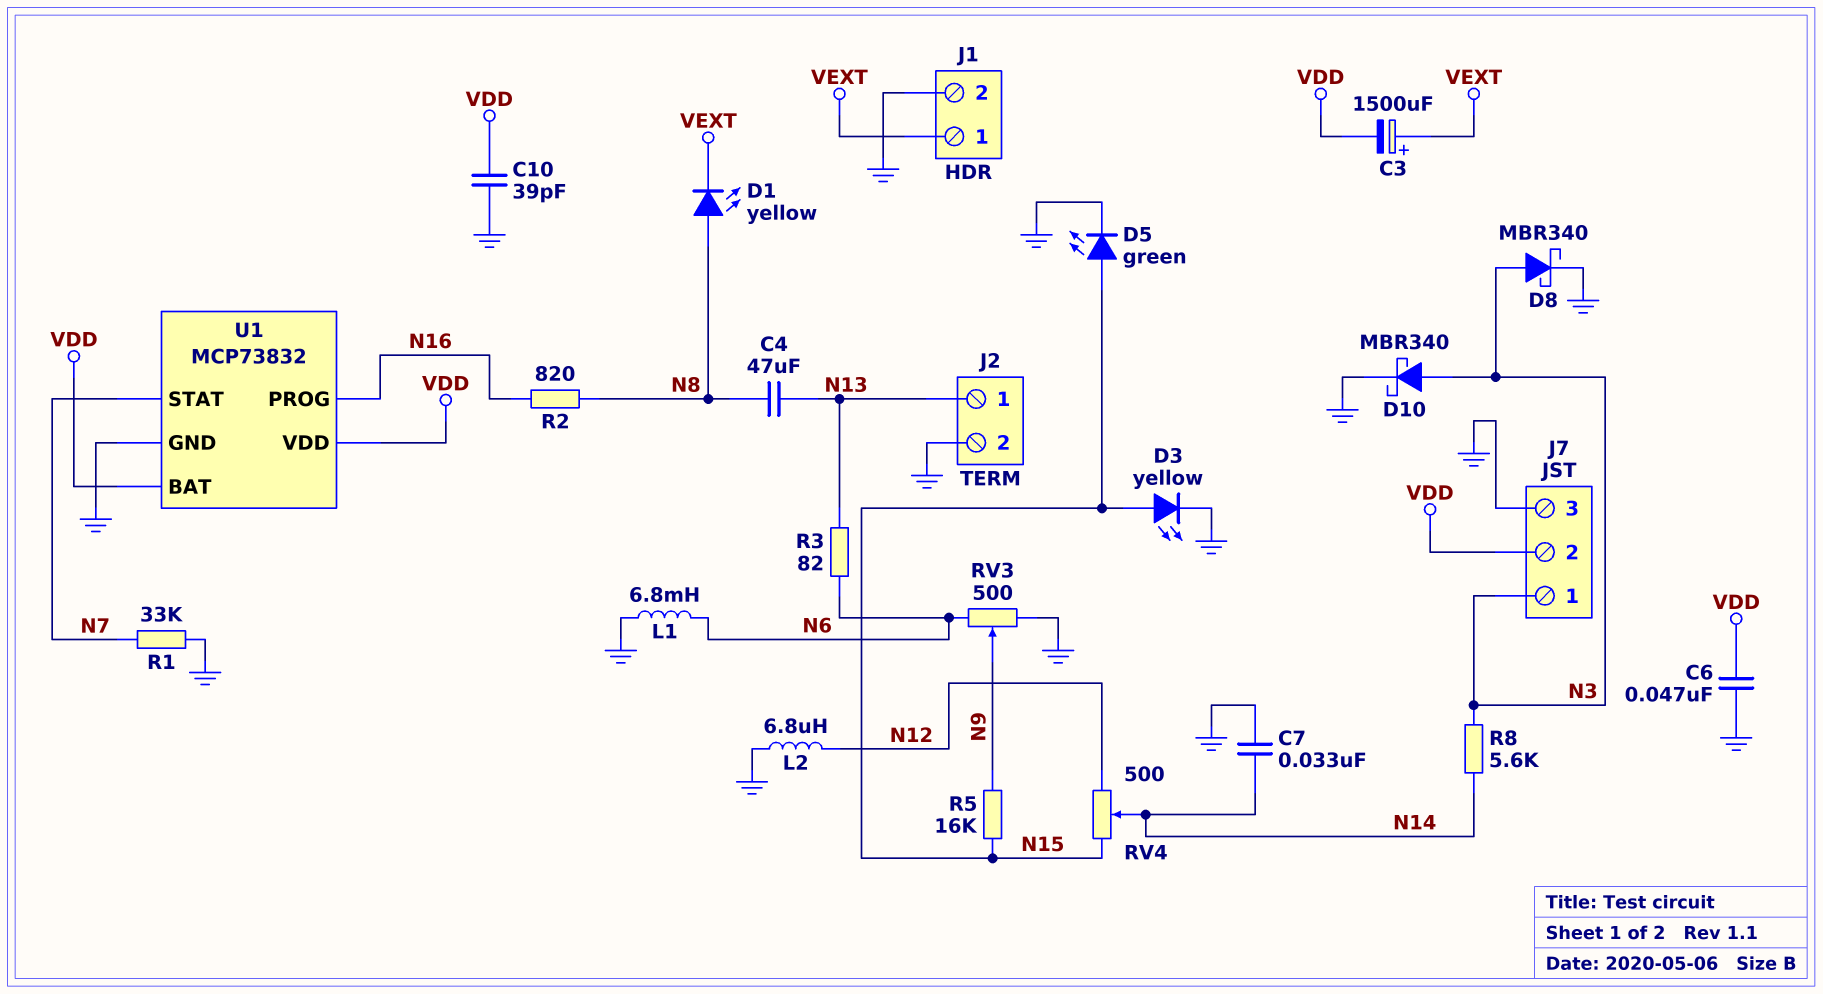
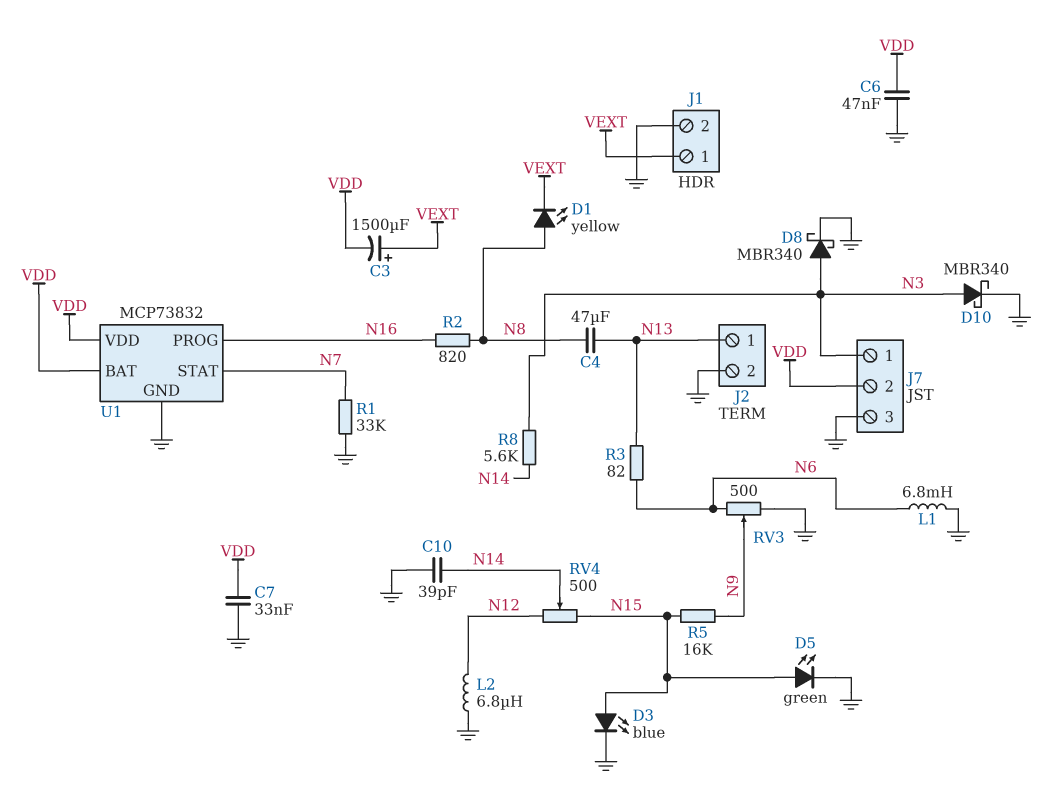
C7: 33nF (GND, N14) -> 33nF (GND, VDD)
C10: 39pF (GND, VDD) -> 39pF (GND, N14)
D3: LED yellow (A N15, K GND) -> LED blue (A N15, K GND)

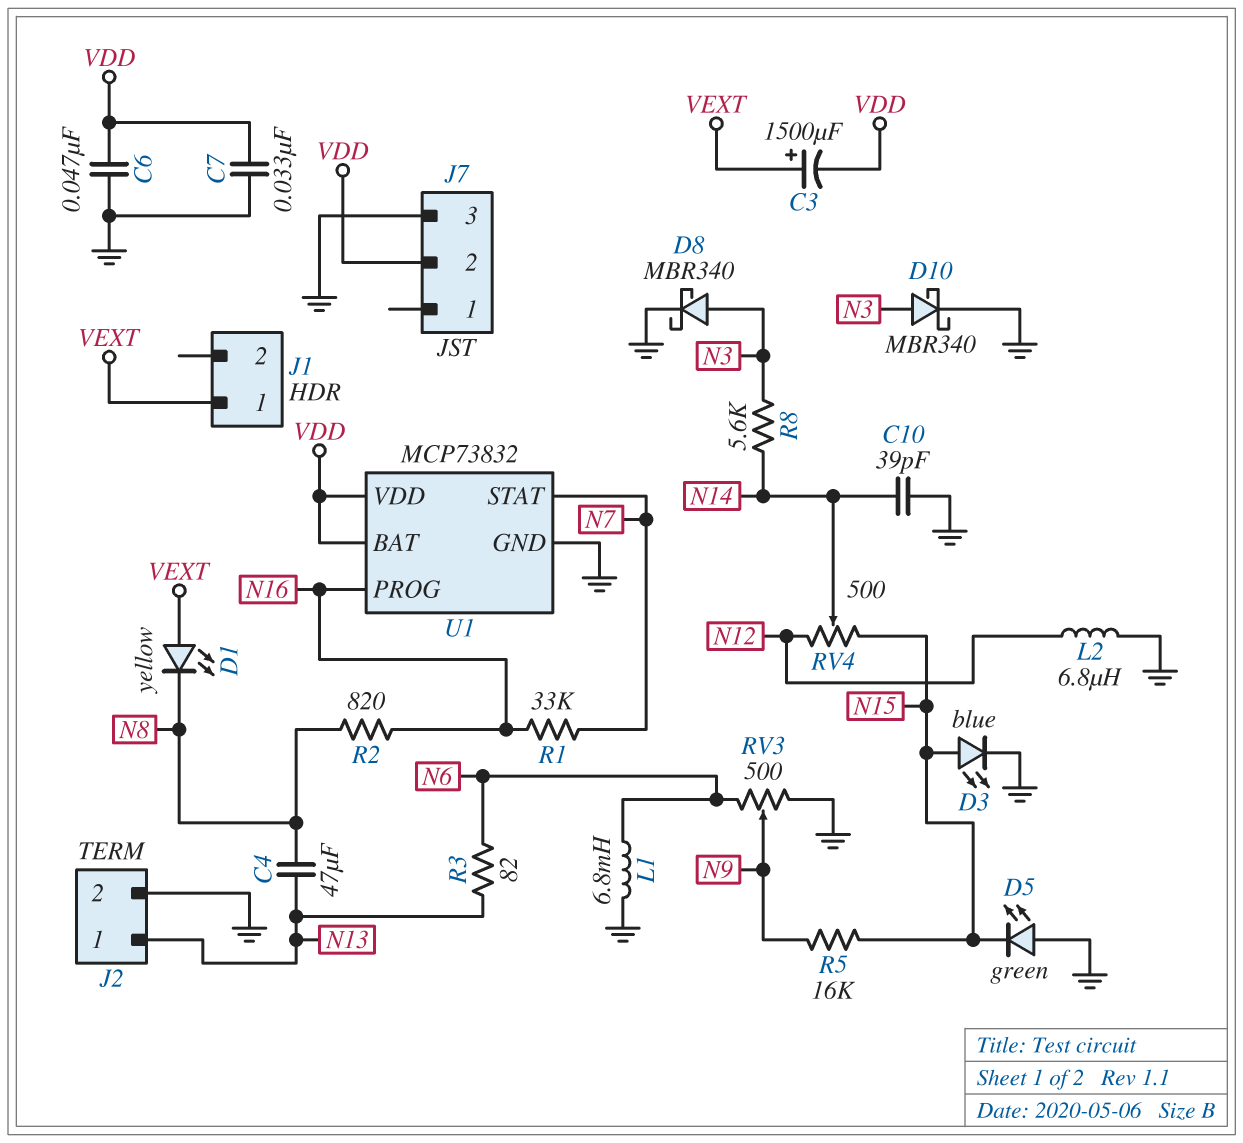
D1: LED yellow (A N8, K VEXT) -> LED yellow (A VEXT, K N8)
D5: LED green (A N15, K GND) -> LED green (A GND, K N15)
J1 pin 2: GND -> none
J7 pin 1: N3 -> none
R1: 33k (GND, N7) -> 33k (N7, N16)

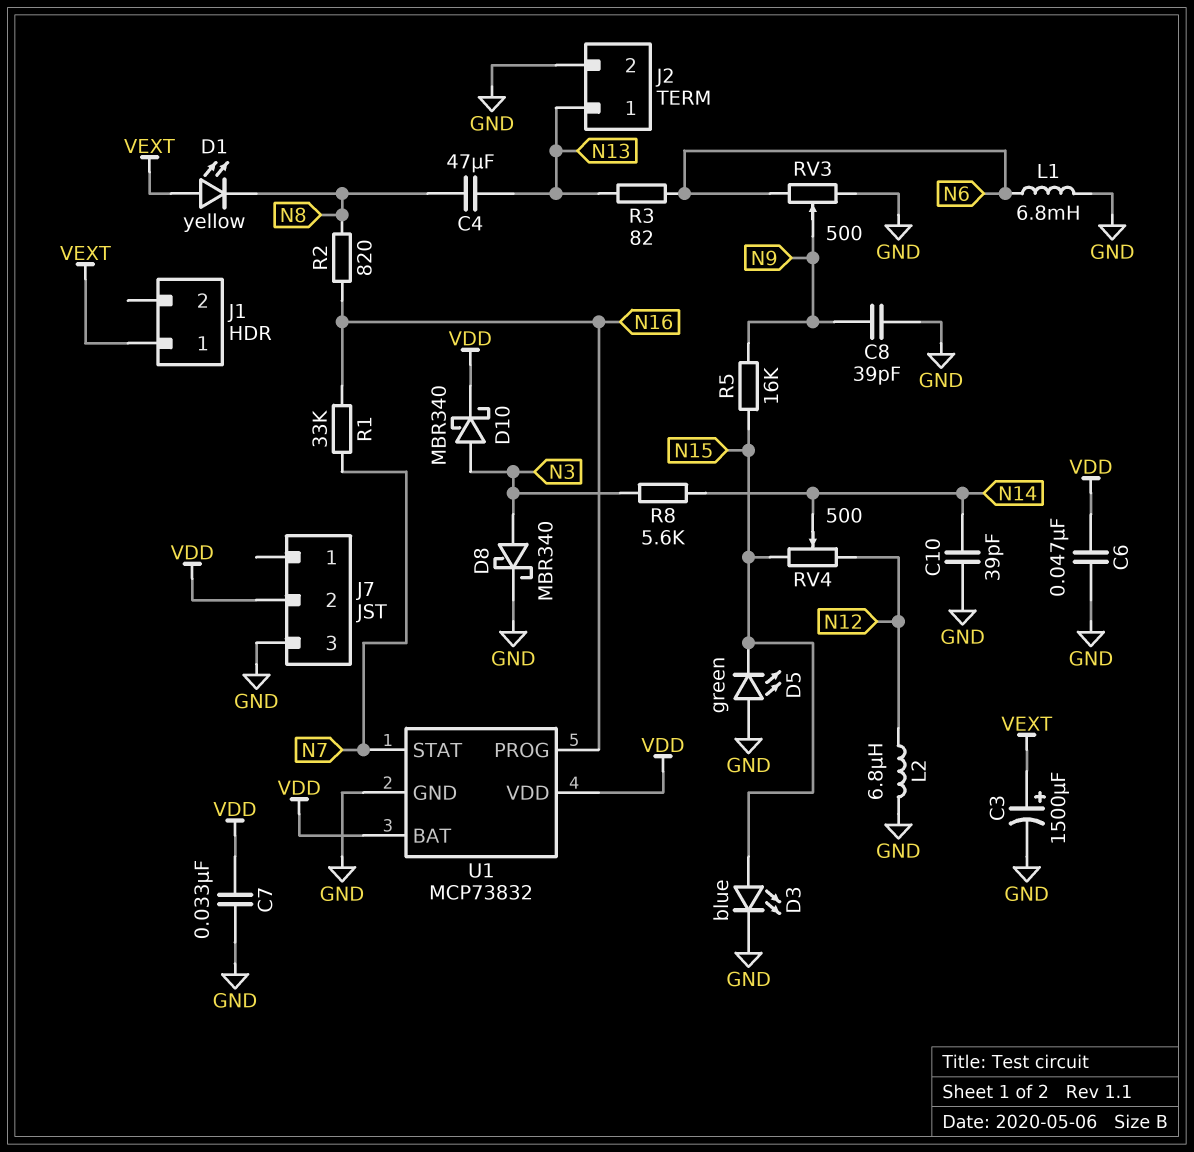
C3: 1500uF (plus VEXT, minus VDD) -> 1500uF (plus VEXT, minus GND)
C8: none -> 39pF (GND, N9)
D10: schottky MBR340 (A N3, K GND) -> schottky MBR340 (A N3, K VDD)

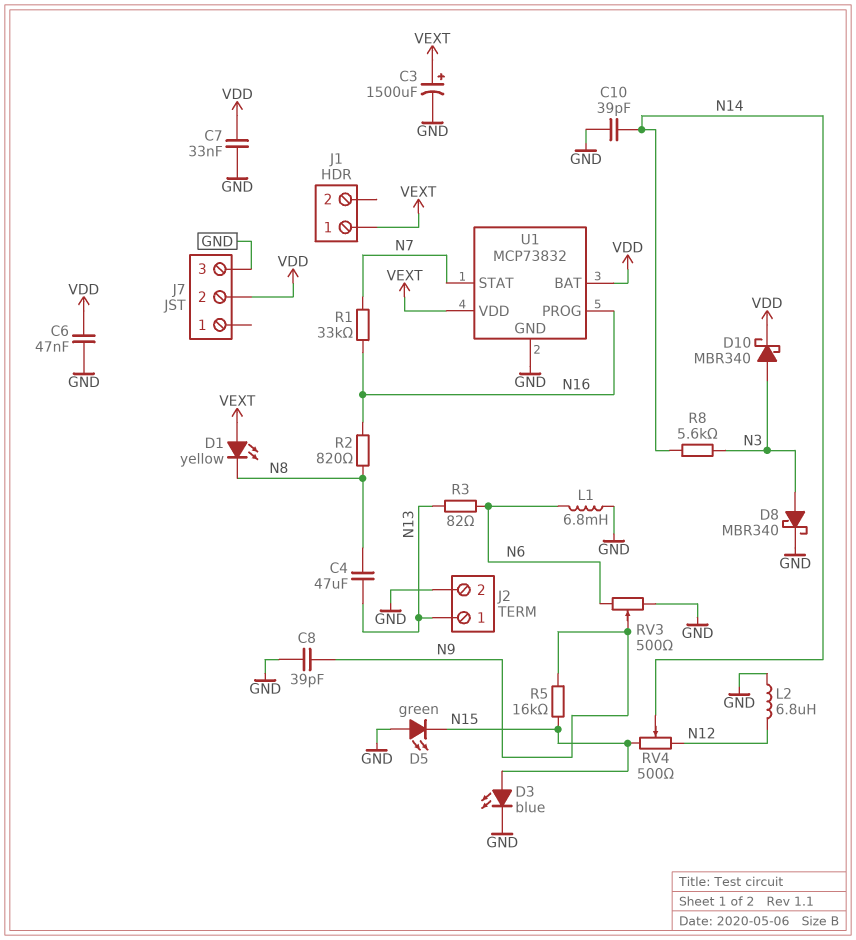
U1 pin VDD: VDD -> VEXT

